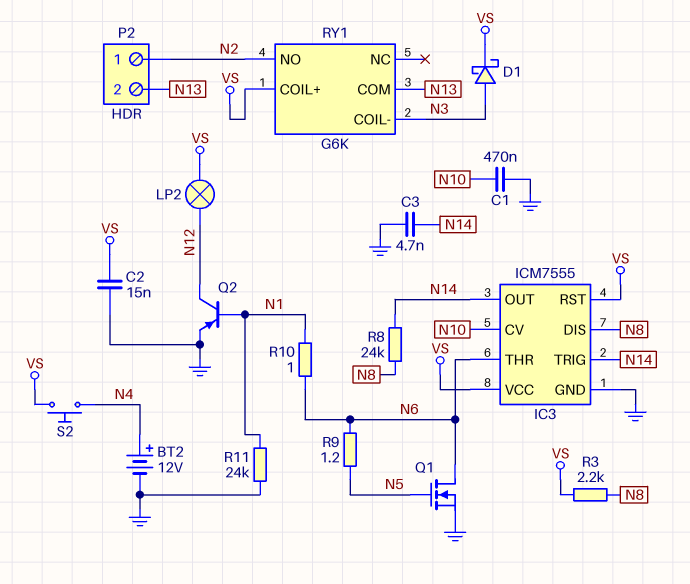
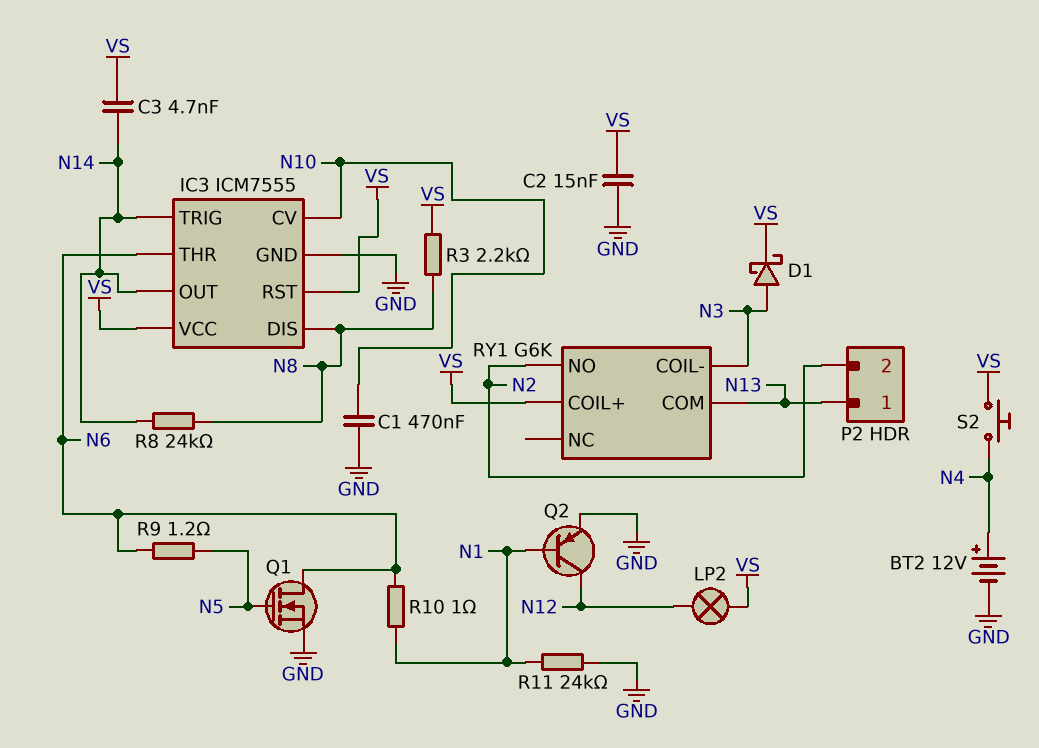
C3: 4.7nF (GND, N14) -> 4.7nF (N14, VS)
P2 pin 1: N2 -> N13
P2 pin 2: N13 -> N2

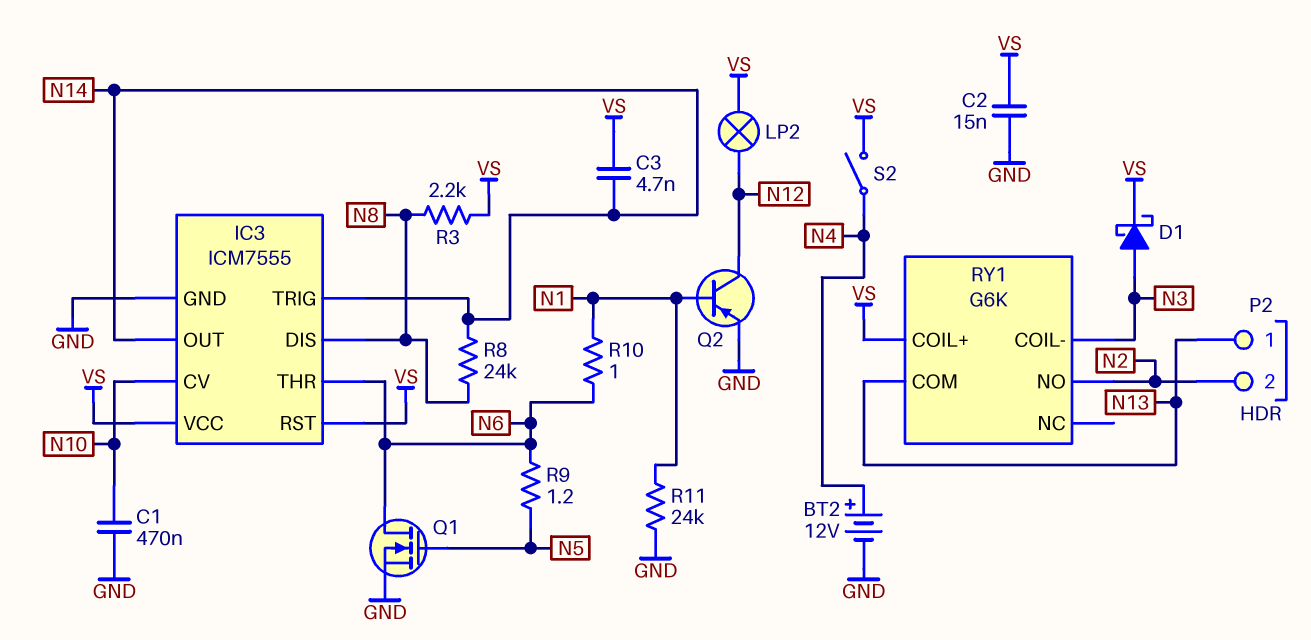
S2: button (N4, VS) -> switch (N4, VS)

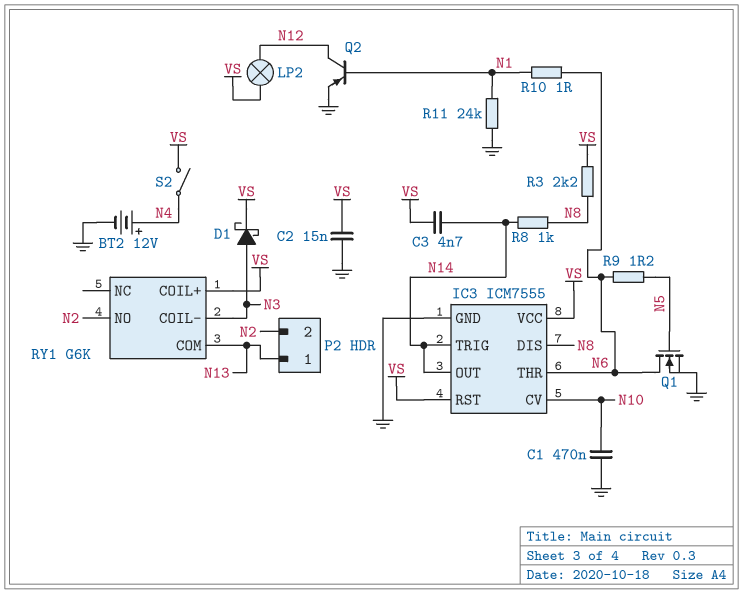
R8: 24k (N8, N14) -> 1k (N8, N14)

